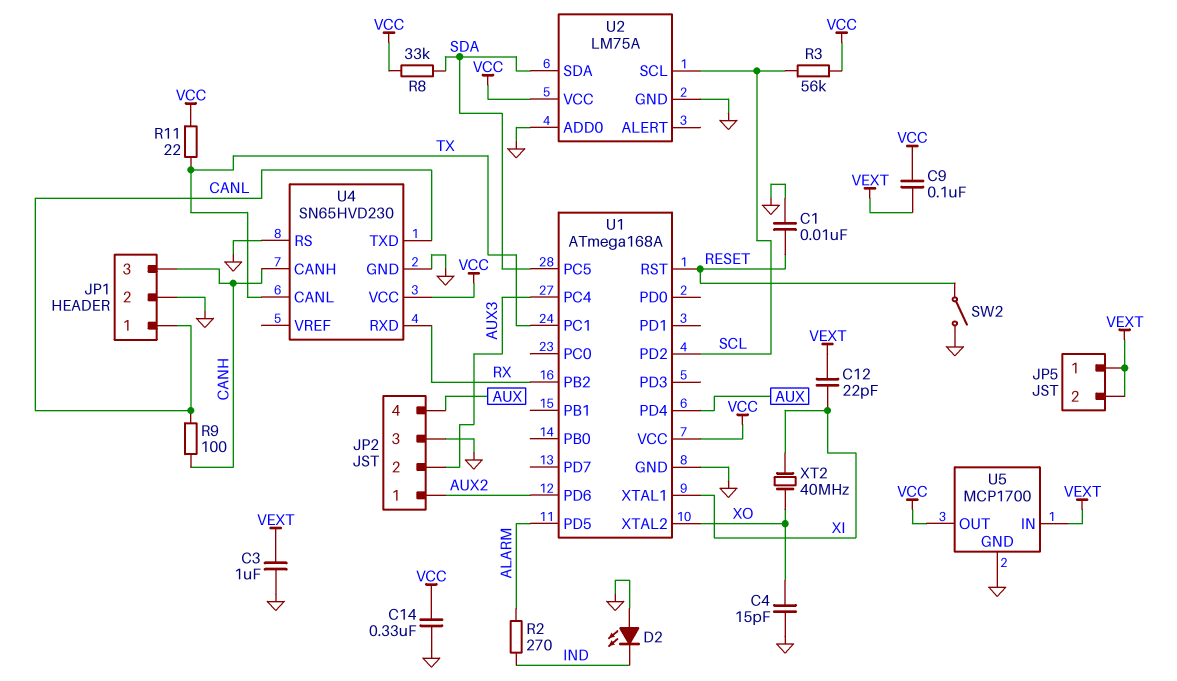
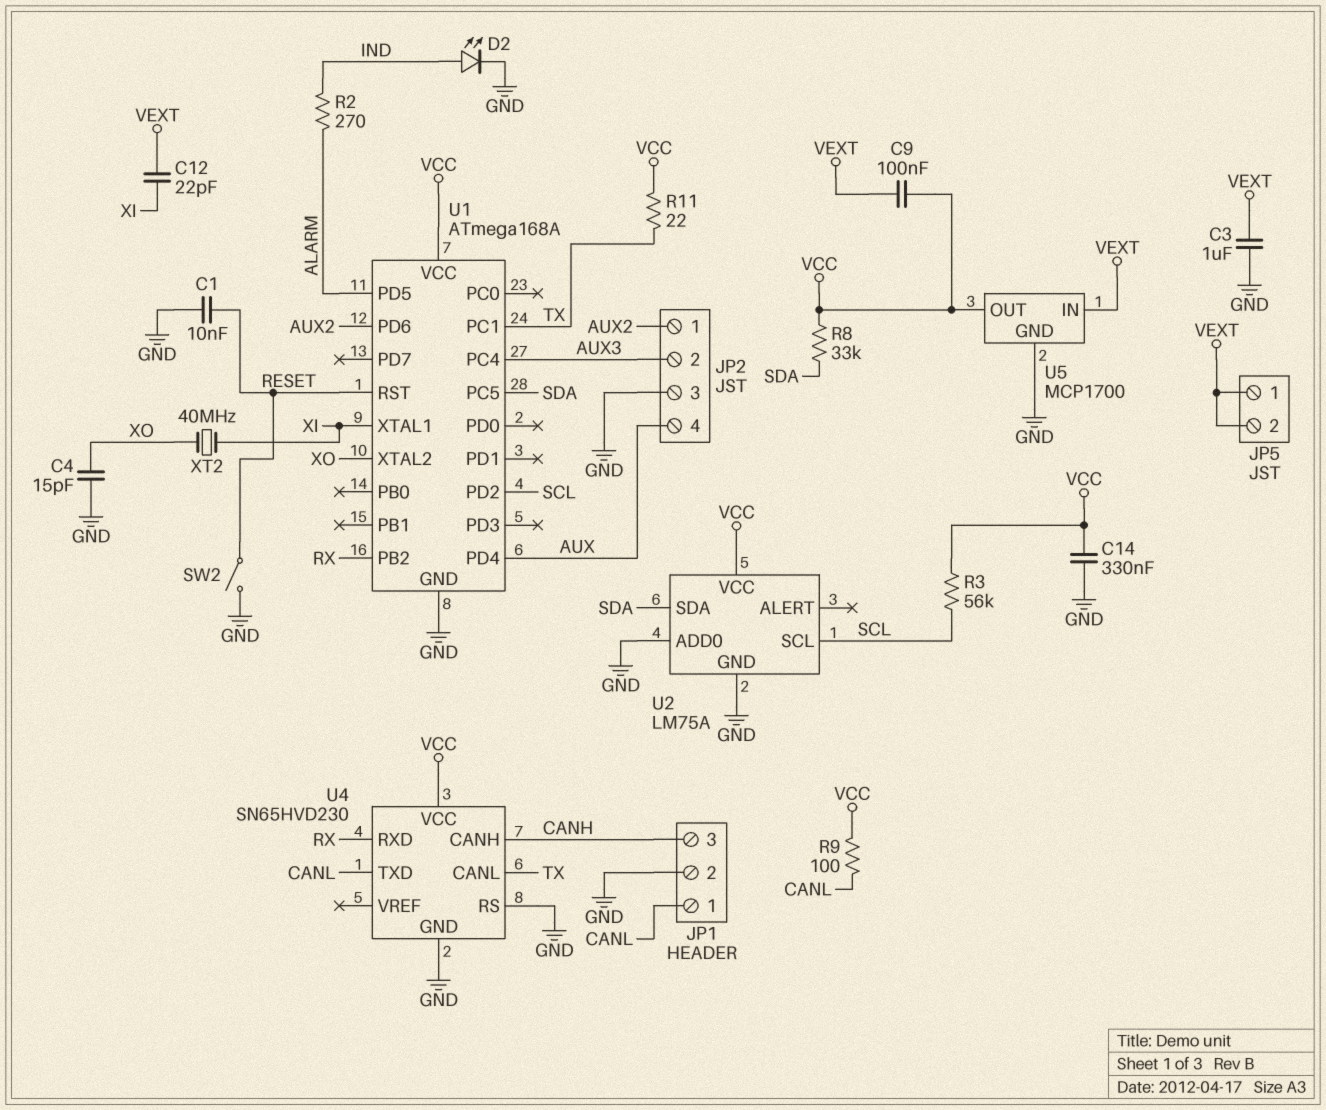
D2: LED (A GND, K IND) -> LED (A IND, K GND)
R9: 100 (CANH, CANL) -> 100 (CANL, VCC)

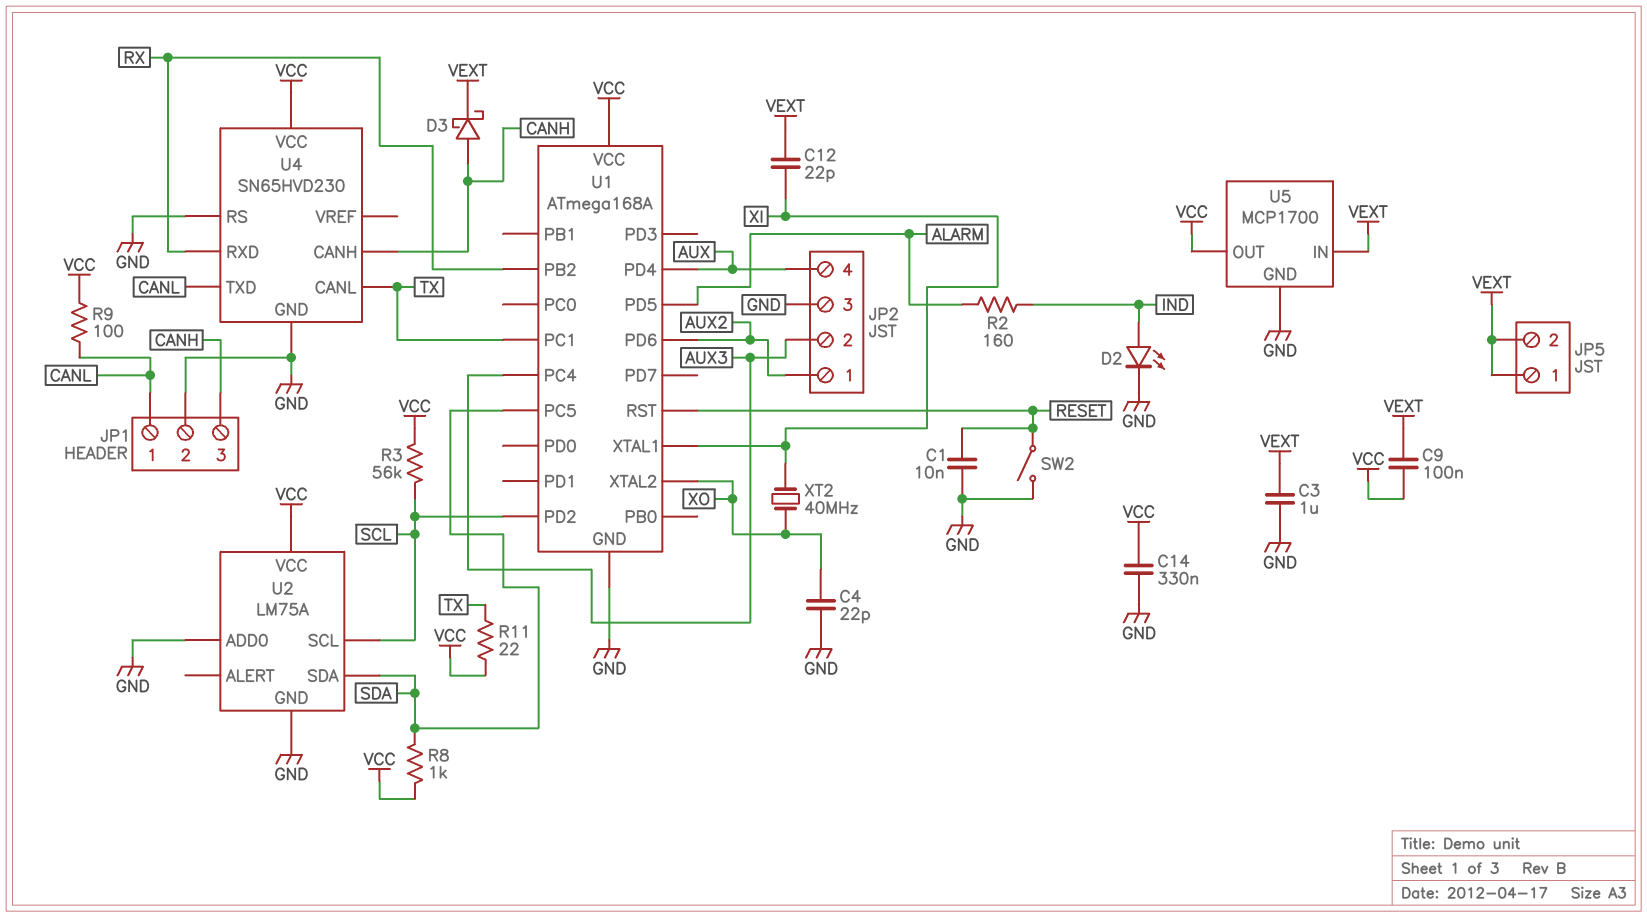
C4: 15pF (GND, XO) -> 22pF (GND, XO)
D3: none -> schottky (A CANH, K VEXT)
R2: 270 (ALARM, IND) -> 160 (ALARM, IND)
R8: 33k (SDA, VCC) -> 1k (SDA, VCC)

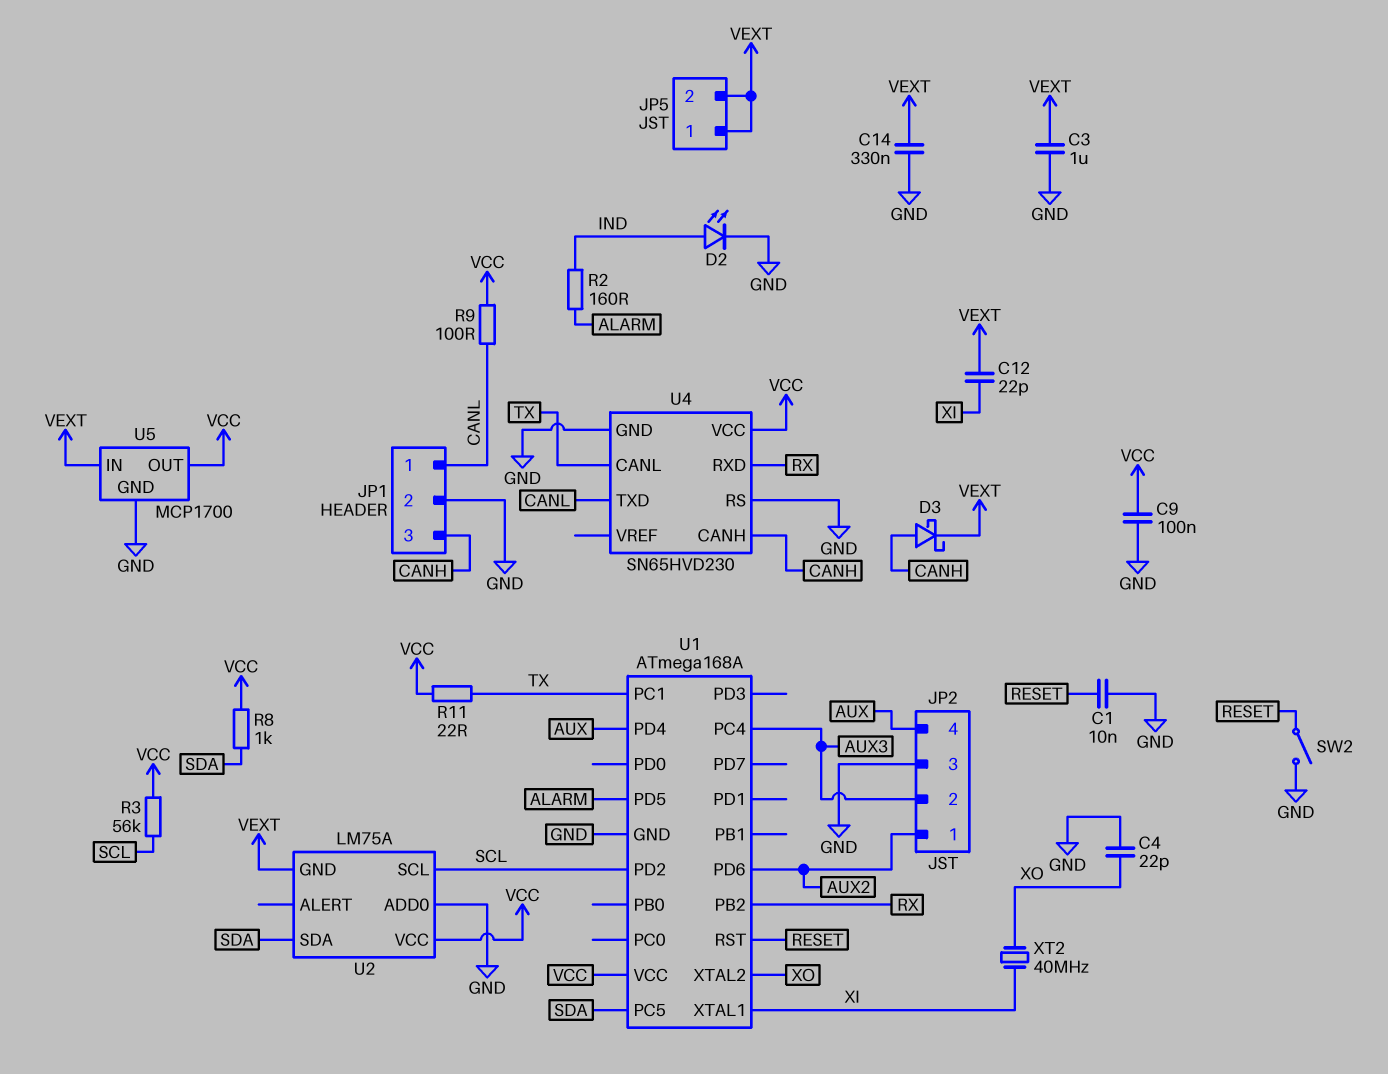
C9: 100nF (VCC, VEXT) -> 100nF (GND, VCC)
C14: 330nF (GND, VCC) -> 330nF (GND, VEXT)
U2 pin GND: GND -> VEXT

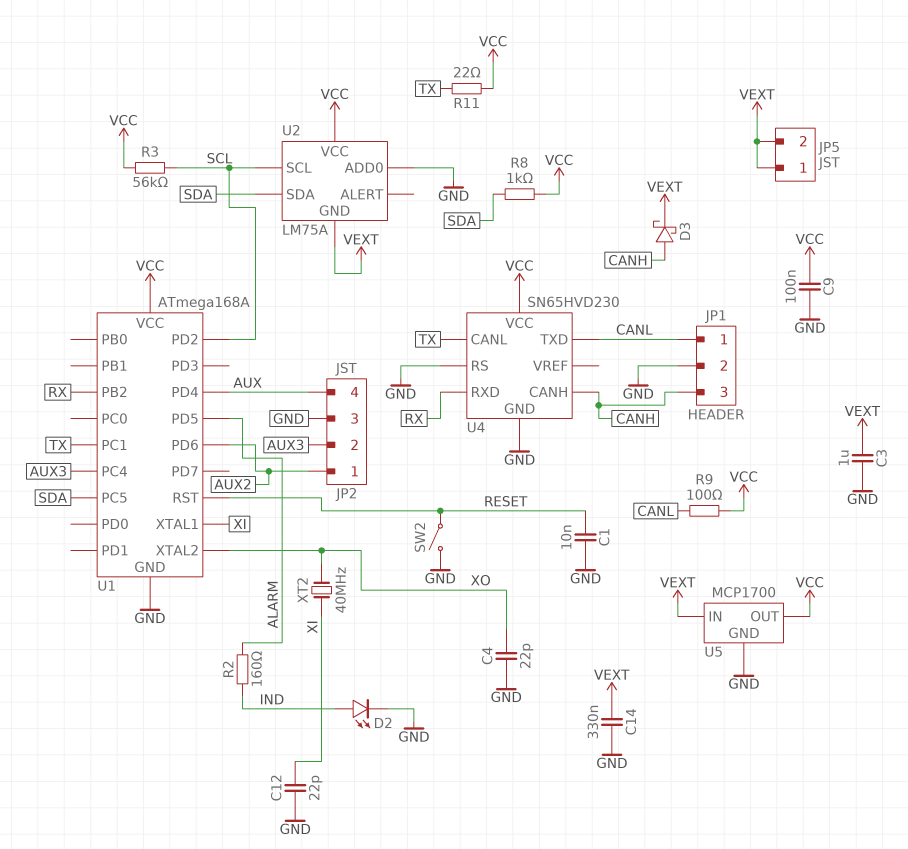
C12: 22pF (VEXT, XI) -> 22pF (GND, XI)

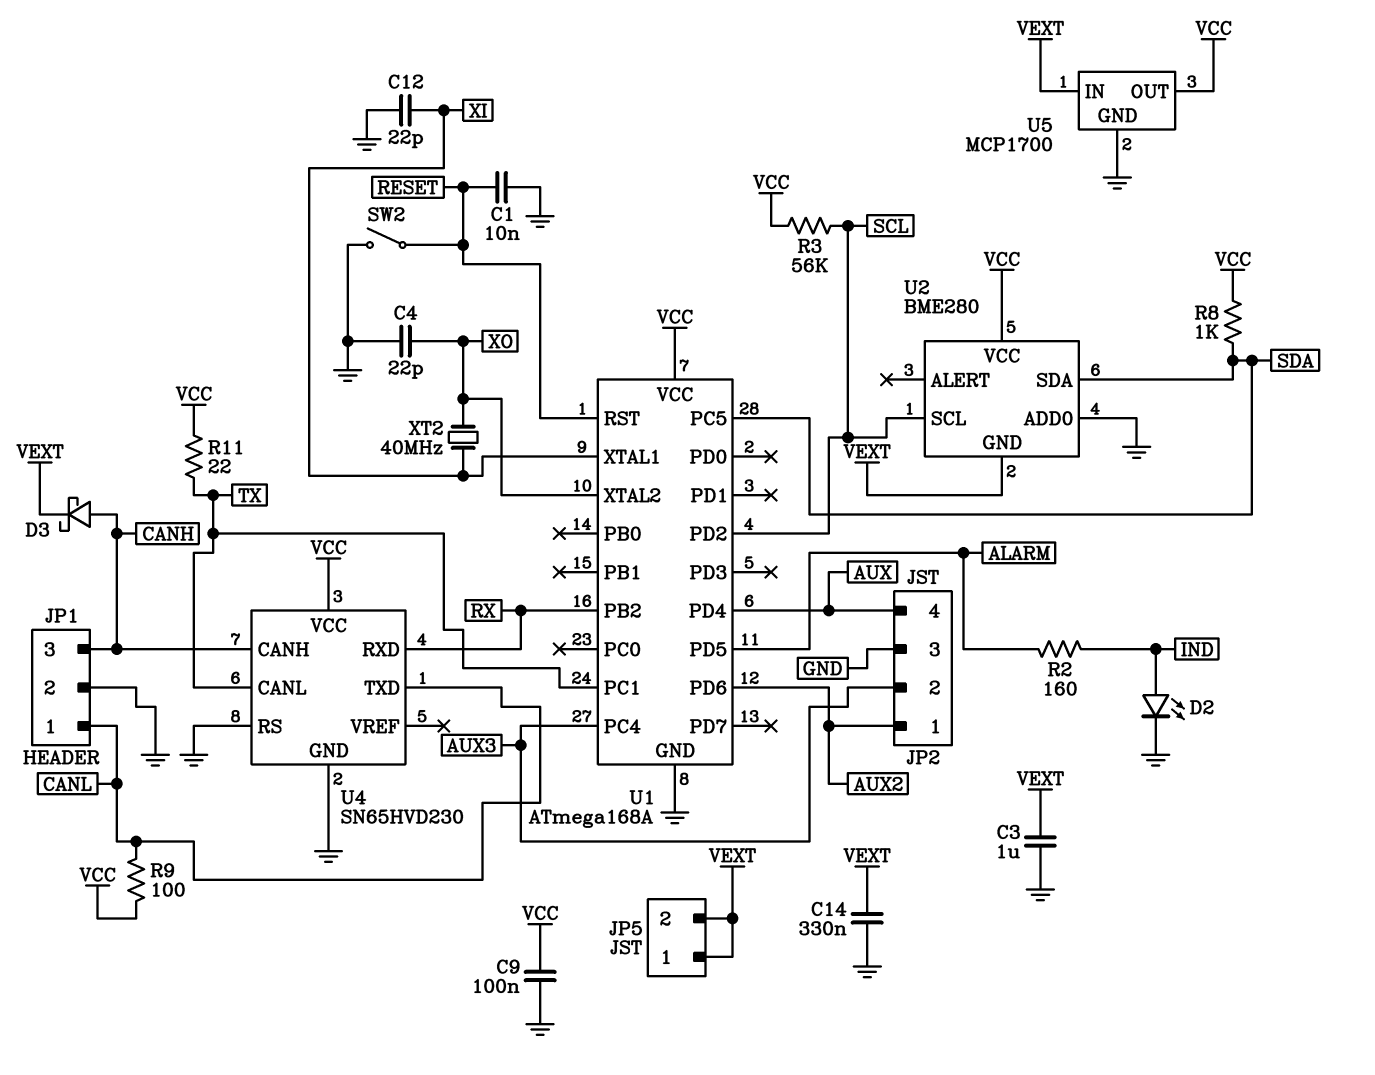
U2: LM75A -> BME280

